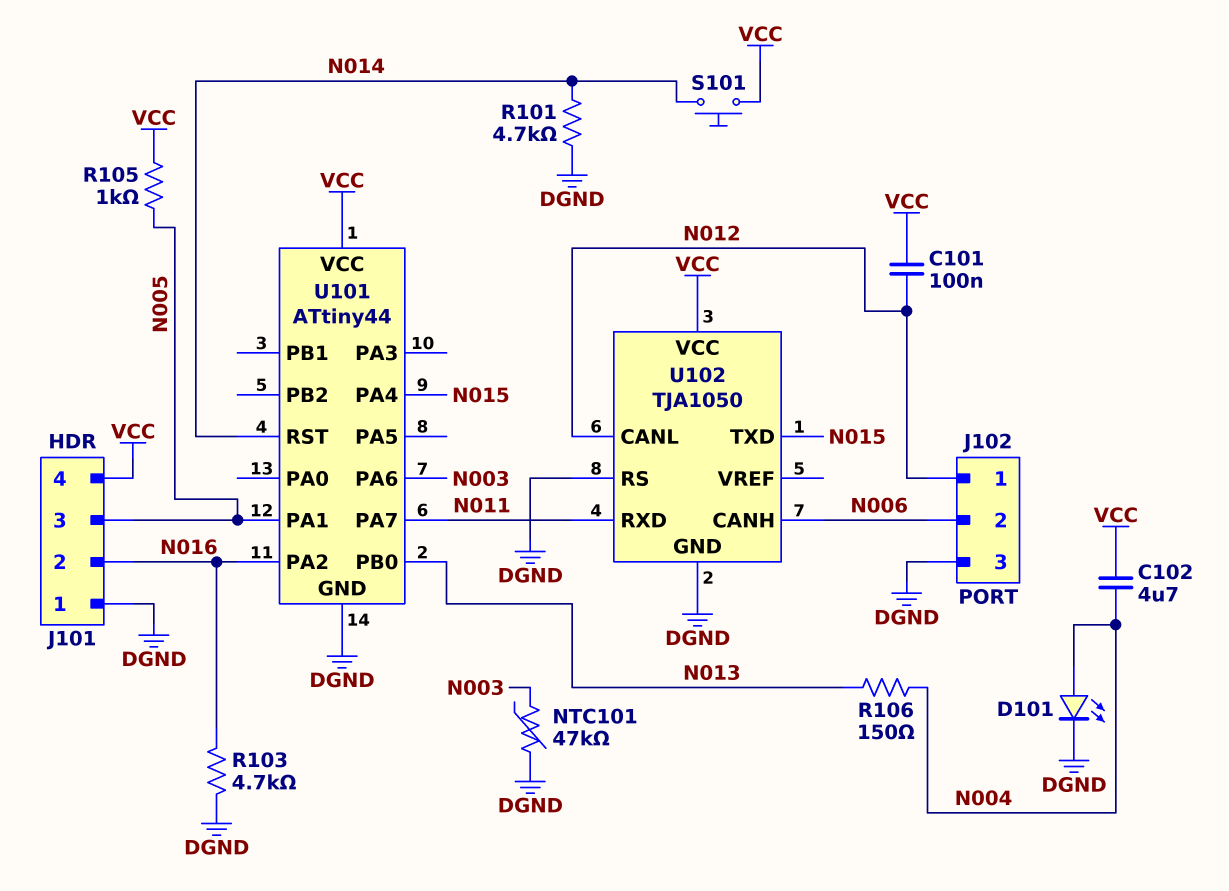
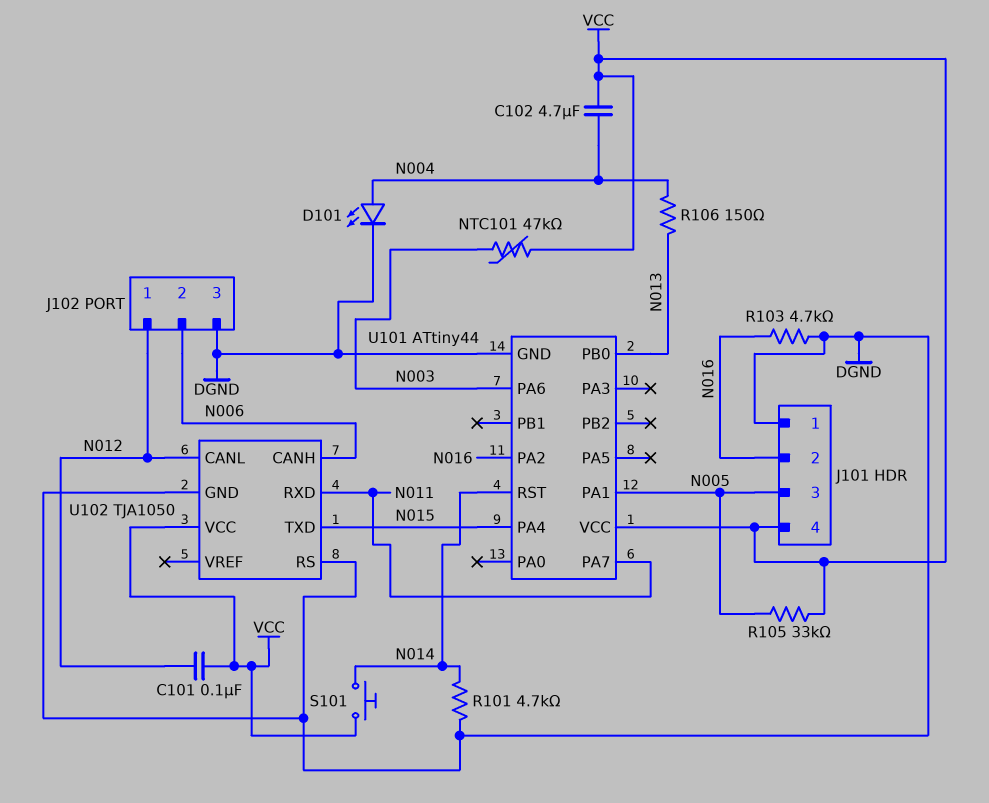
NTC101: 47k (DGND, N003) -> 47k (N003, VCC)
R105: 1k (N005, VCC) -> 33k (N005, VCC)

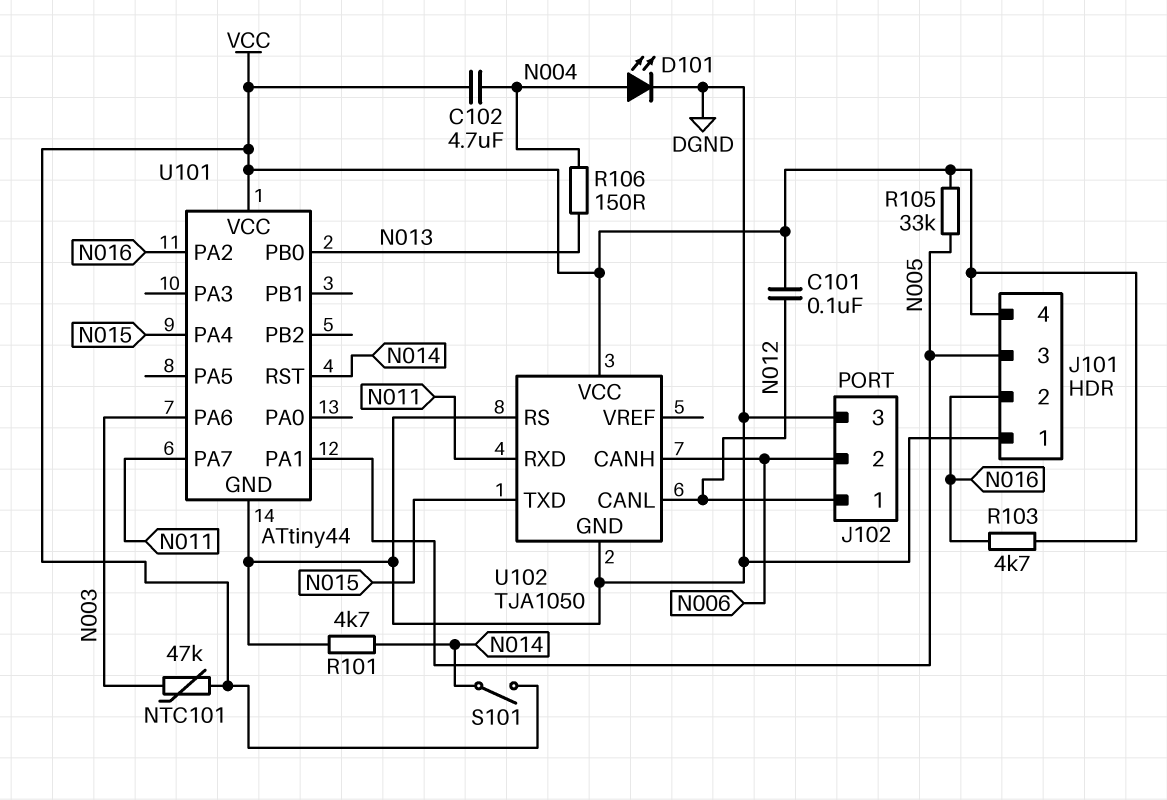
R103: 4.7k (DGND, N016) -> 4.7k (N016, VCC)
S101: button (N014, VCC) -> switch (N014, VCC)

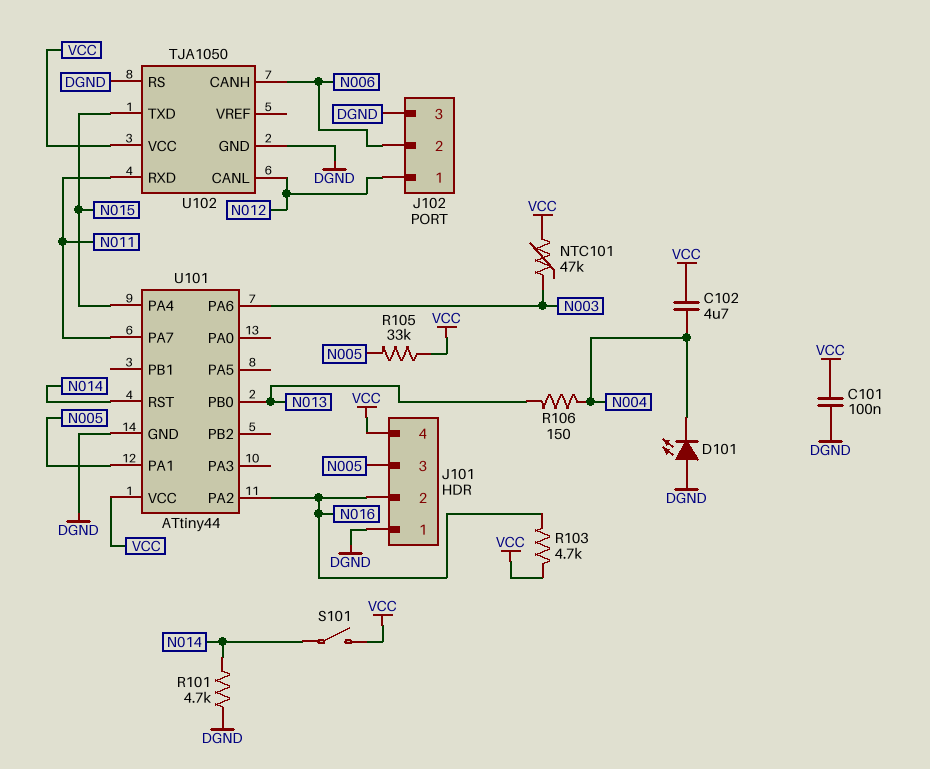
C101: 100nF (N012, VCC) -> 100nF (DGND, VCC)
D101: LED (A N004, K DGND) -> LED (A DGND, K N004)

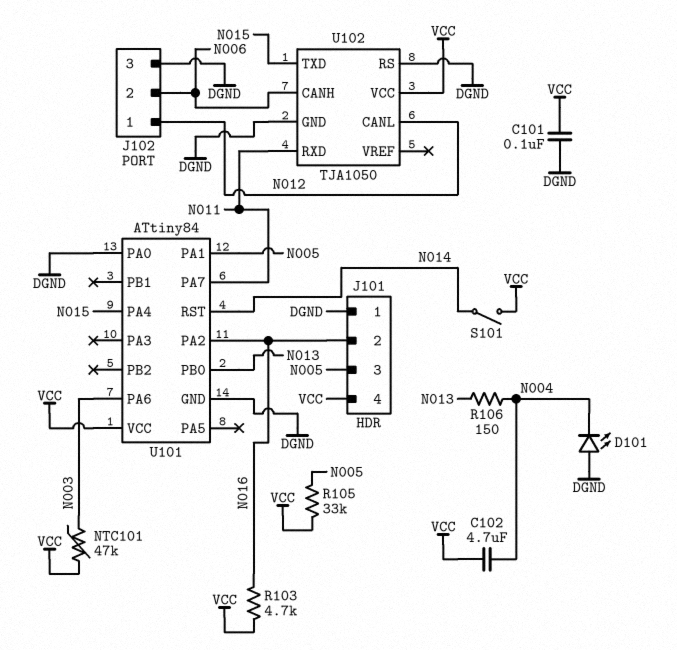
R101: 4.7k (DGND, N014) -> none
U101: ATtiny44 -> ATtiny84
U101 pin PA0: none -> DGND

